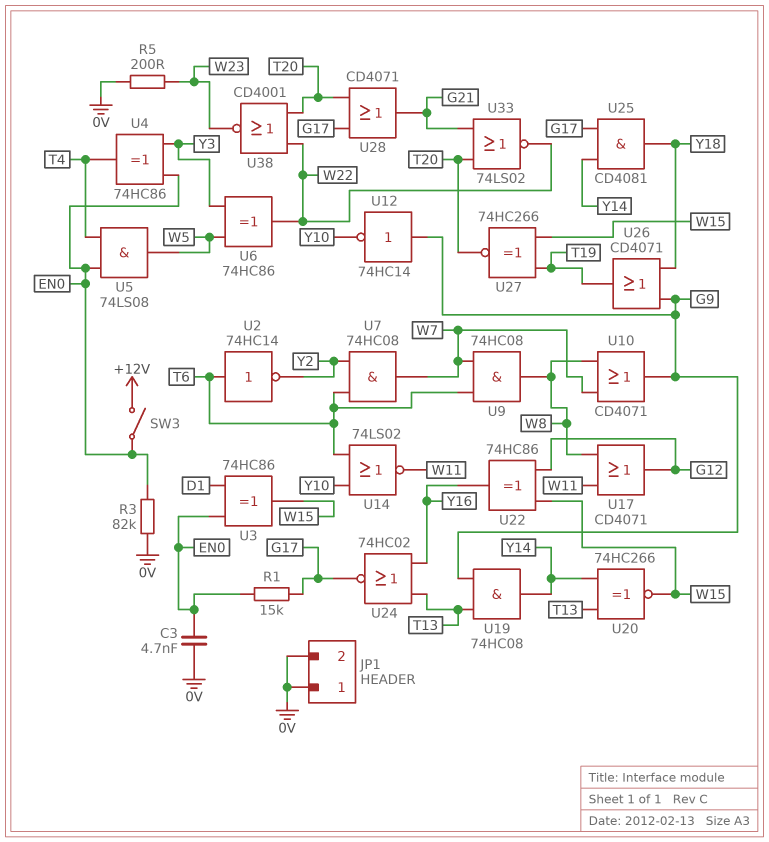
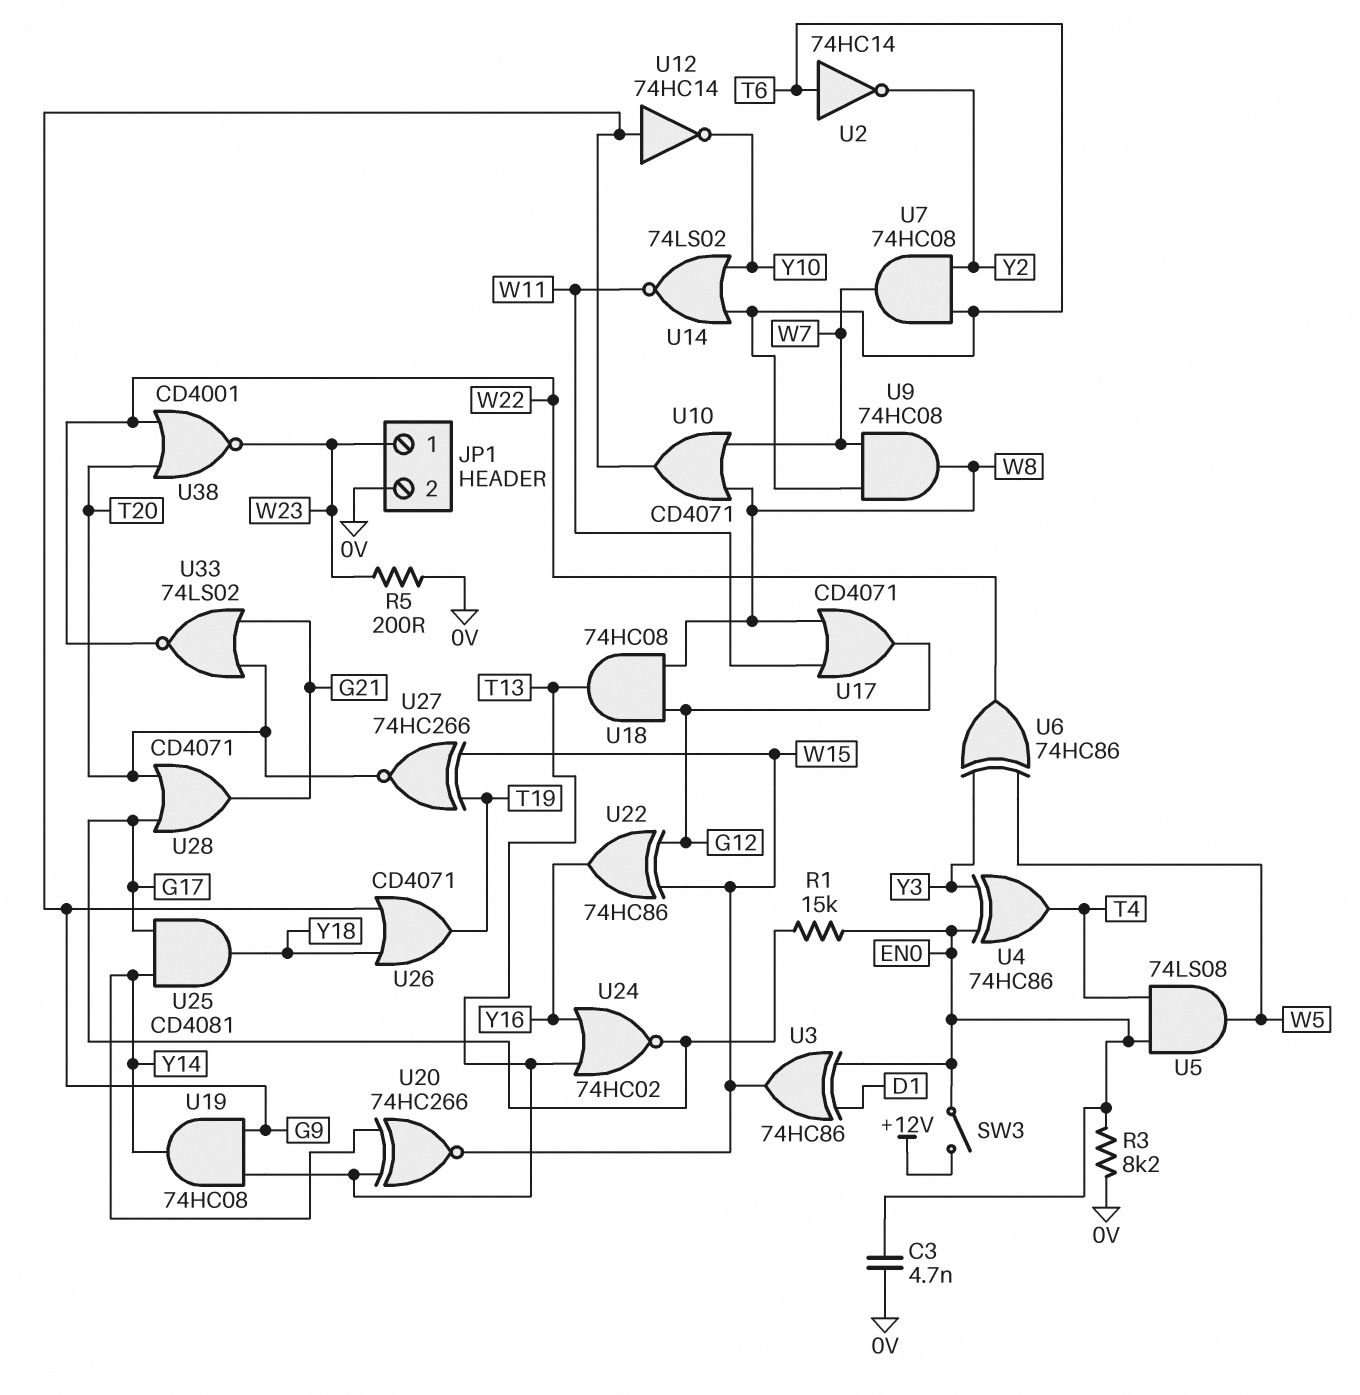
JP1 pin 1: 0V -> W23
R3: 82k (0V, EN0) -> 8.2k (0V, EN0)
U18: none -> AND 74HC08 (in G12, in W8, out T13)

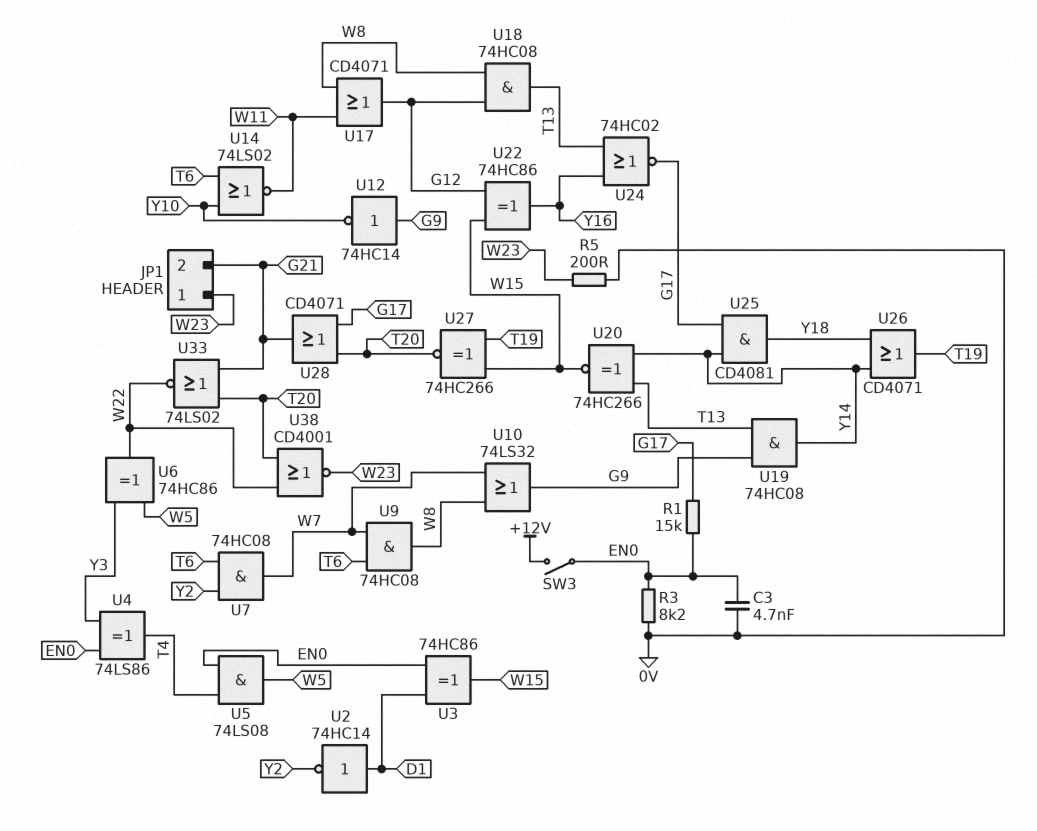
JP1 pin 2: 0V -> G21
U2: NOT 74HC14 (in T6, out Y2) -> NOT 74HC14 (in D1, out Y2)
U4: XOR 74HC86 (in EN0, in Y3, out T4) -> XOR 74LS86 (in EN0, in Y3, out T4)
U10: OR CD4071 (in W7, in W8, out G9) -> OR 74LS32 (in W7, in W8, out G9)
U26: OR CD4071 (in G9, in Y18, out T19) -> OR CD4071 (in Y14, in Y18, out T19)

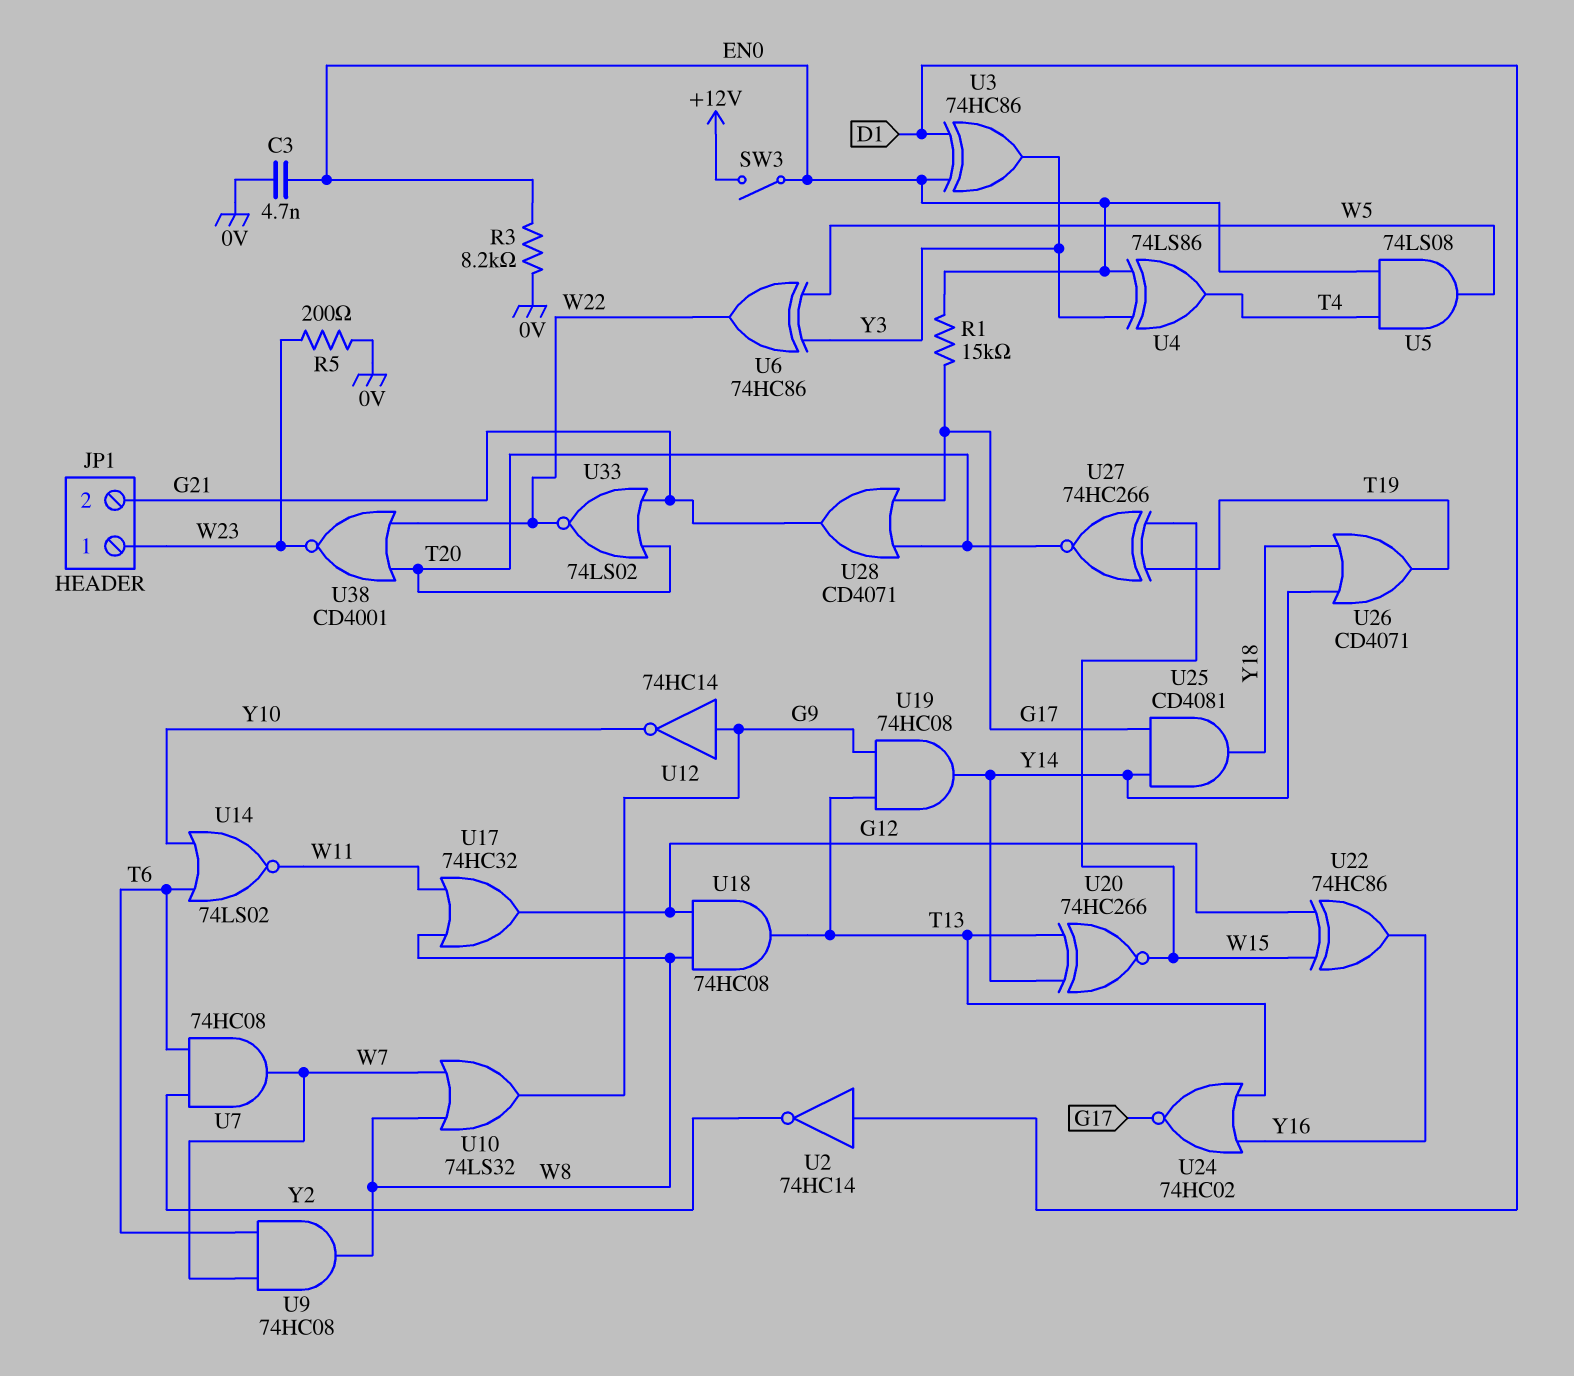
U3: XOR 74HC86 (in D1, in EN0, out W15) -> XOR 74HC86 (in D1, in EN0, out Y3)
U17: OR CD4071 (in W8, in W11, out G12) -> OR 74HC32 (in W8, in W11, out G12)

